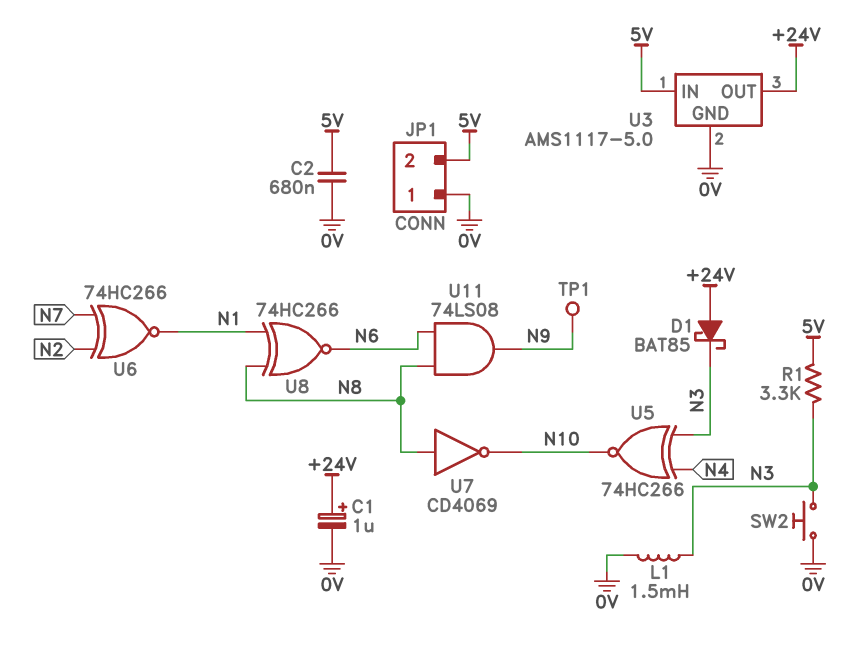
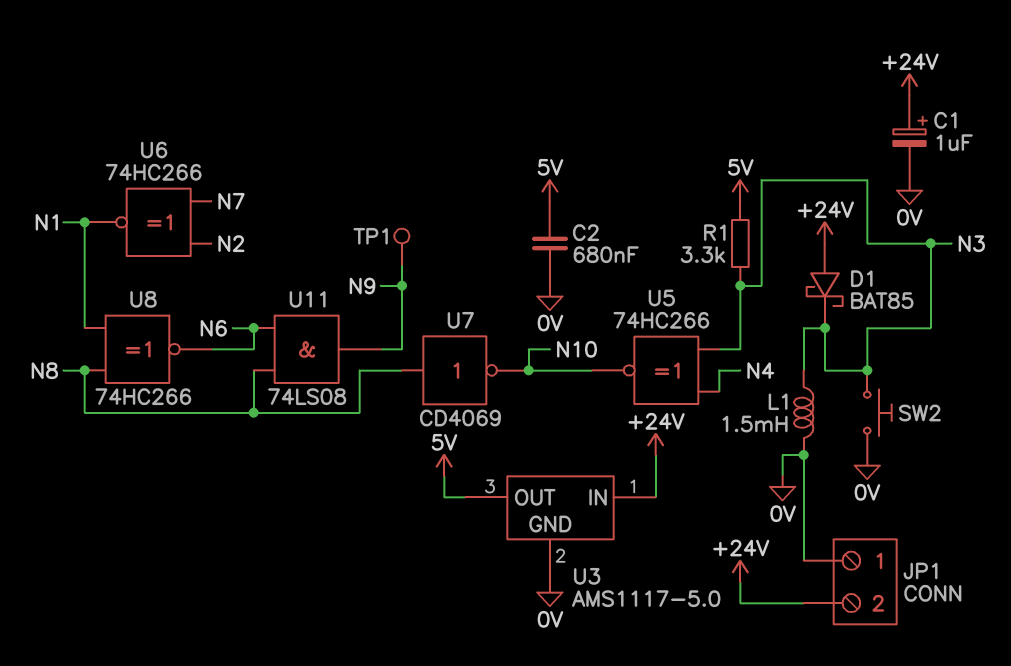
JP1 pin 2: 5V -> +24V
U3 pin IN: 5V -> +24V
U3 pin OUT: +24V -> 5V

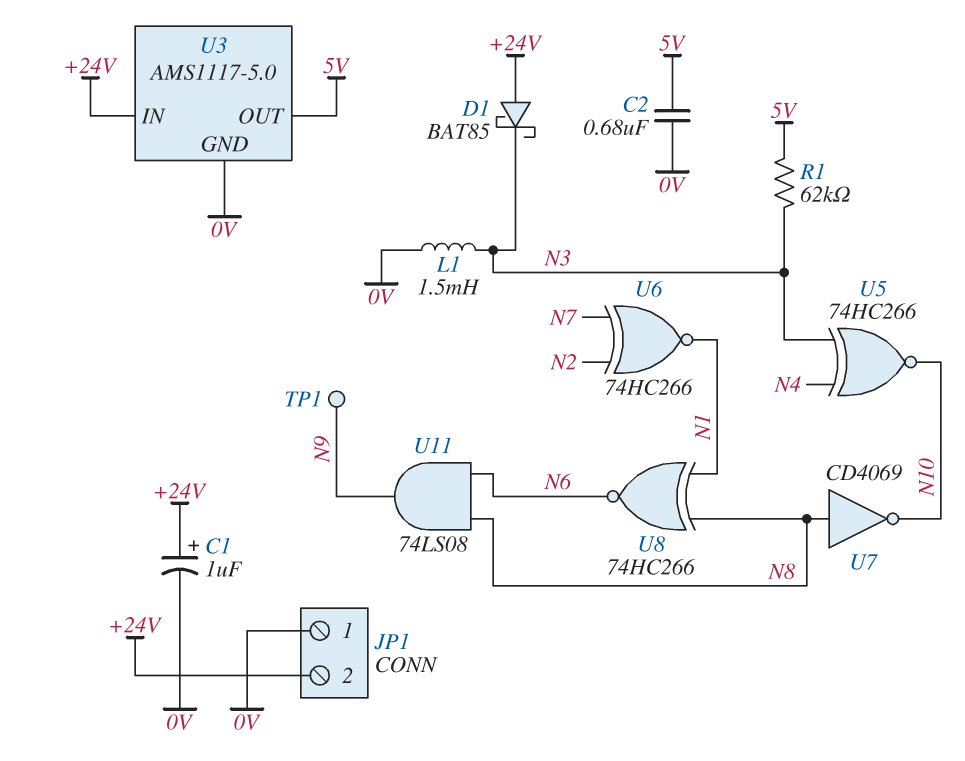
R1: 3.3k (5V, N3) -> 62k (5V, N3)
SW2: button (0V, N3) -> none

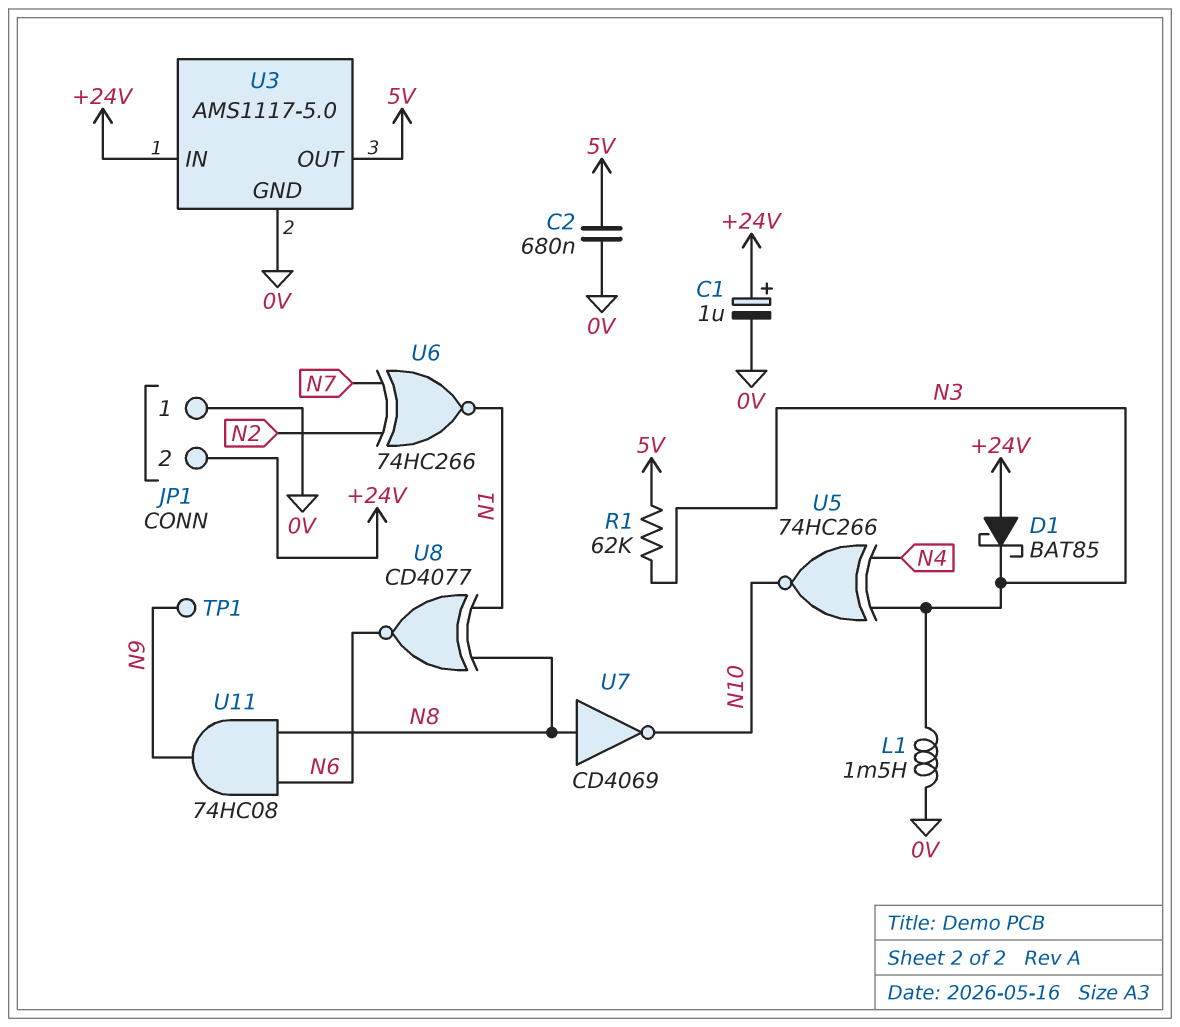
U8: XNOR 74HC266 (in N1, in N8, out N6) -> XNOR CD4077 (in N1, in N8, out N6)
U11: AND 74LS08 (in N6, in N8, out N9) -> AND 74HC08 (in N6, in N8, out N9)

